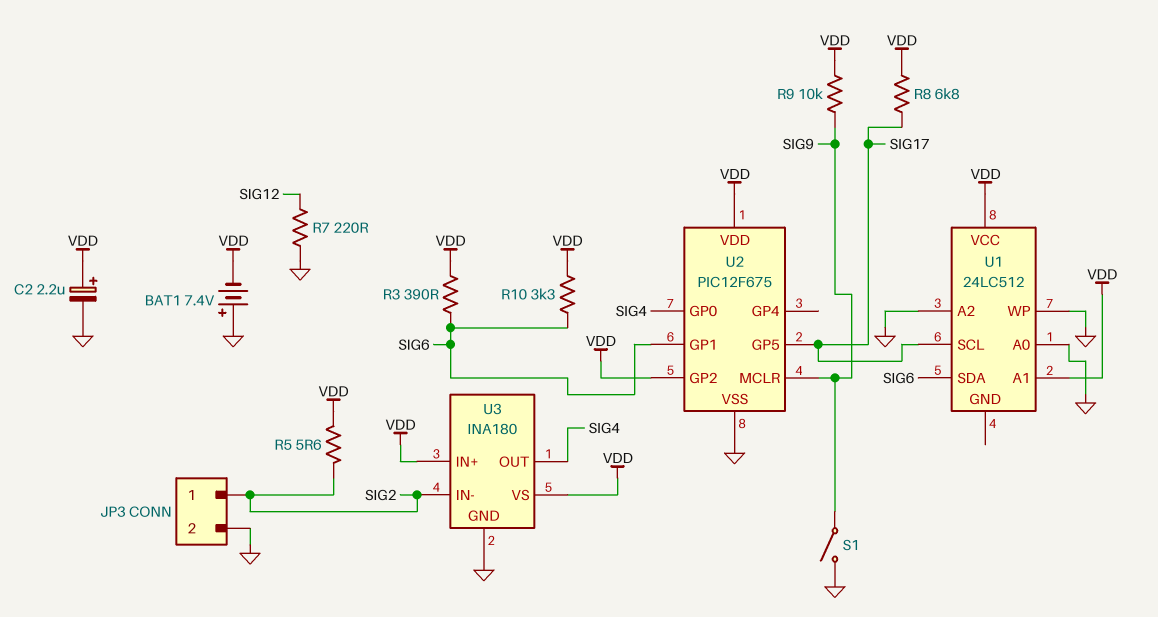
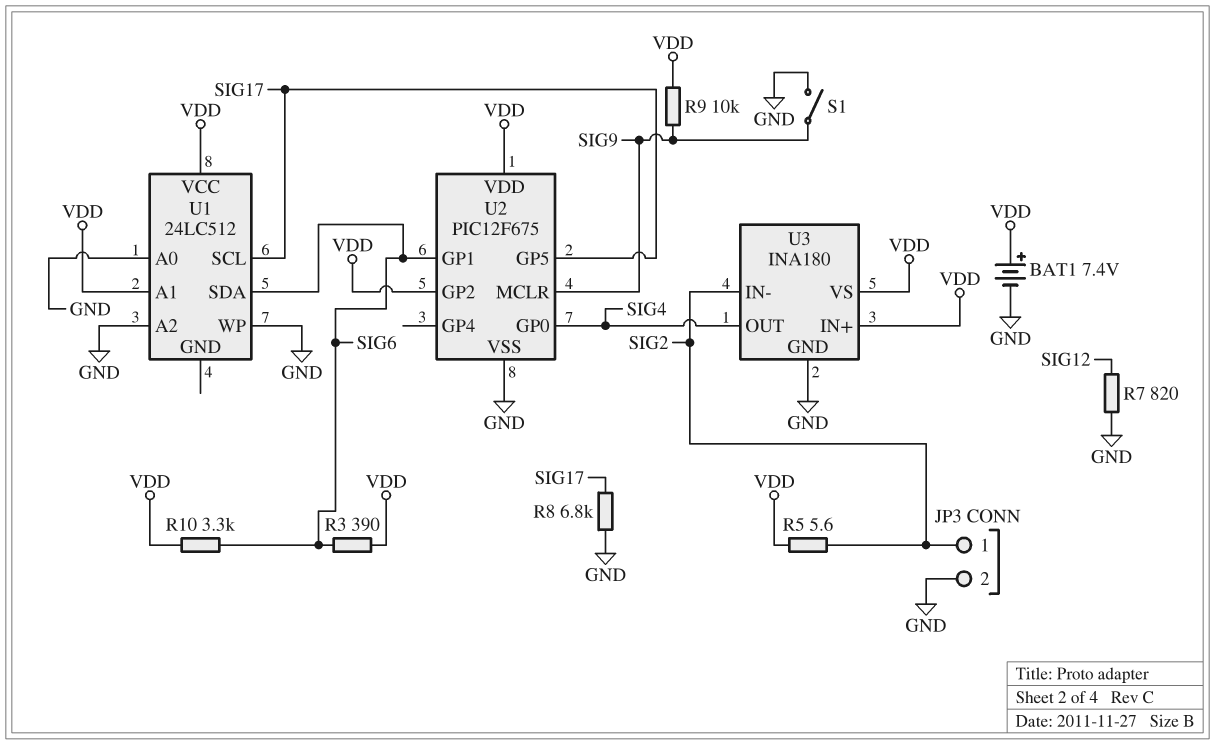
BAT1: 7.4V (plus GND, minus VDD) -> 7.4V (plus VDD, minus GND)
C2: 2.2uF (plus VDD, minus GND) -> none
R7: 220 (GND, SIG12) -> 820 (GND, SIG12)
R8: 6.8k (SIG17, VDD) -> 6.8k (GND, SIG17)

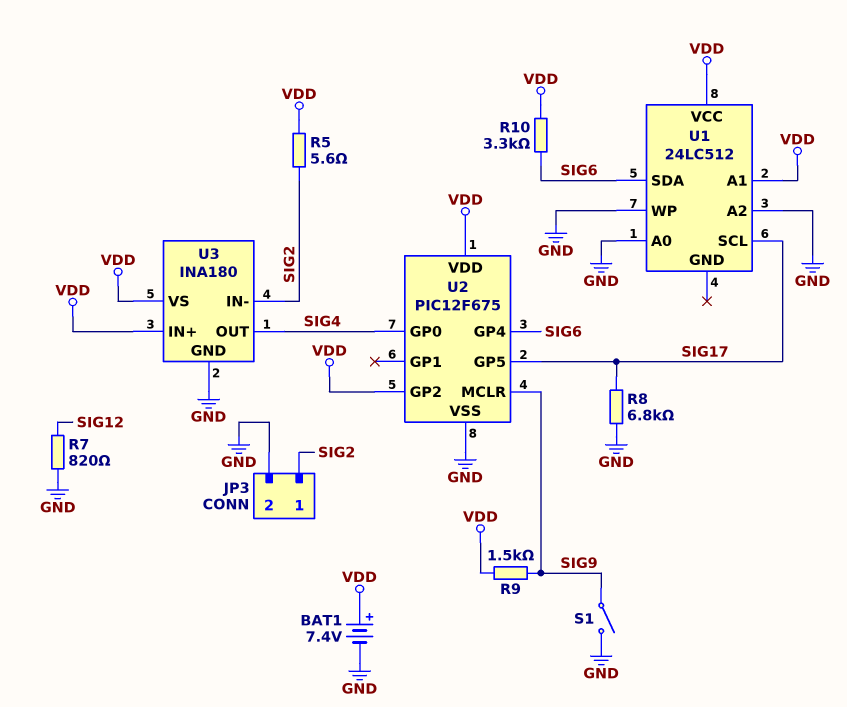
R3: 390 (SIG6, VDD) -> none
R9: 10k (SIG9, VDD) -> 1.5k (SIG9, VDD)
U2 pin GP1: SIG6 -> none
U2 pin GP4: none -> SIG6

